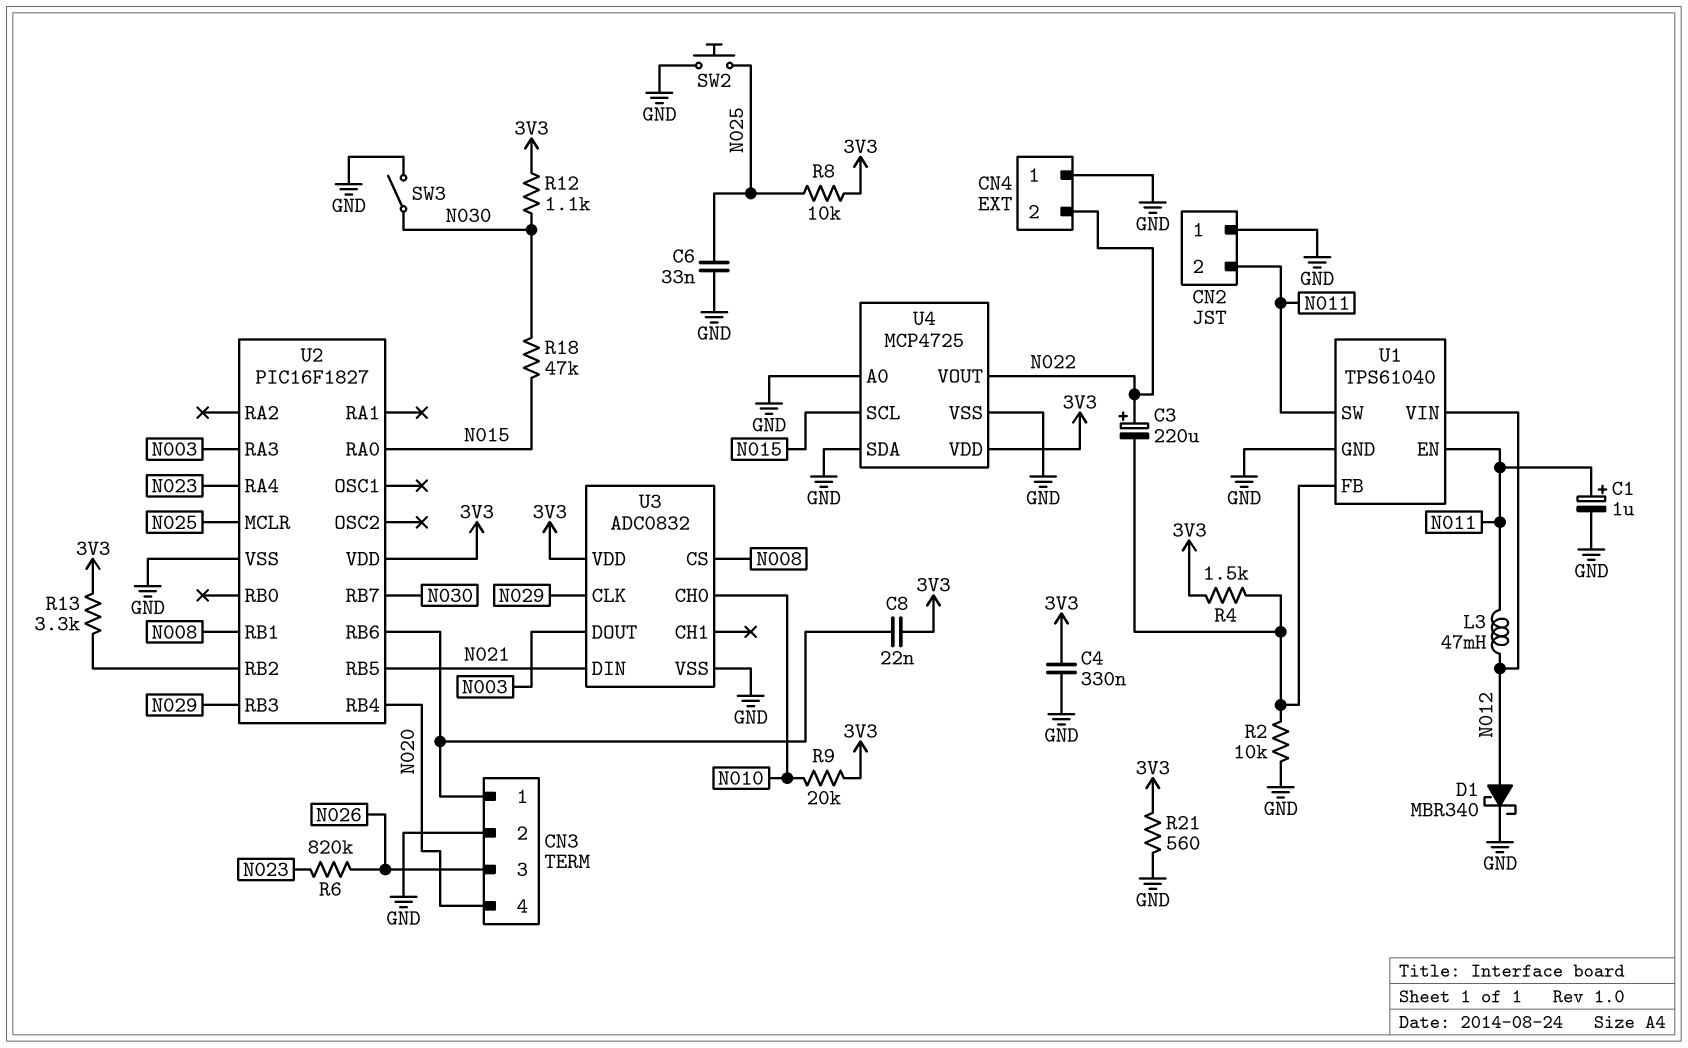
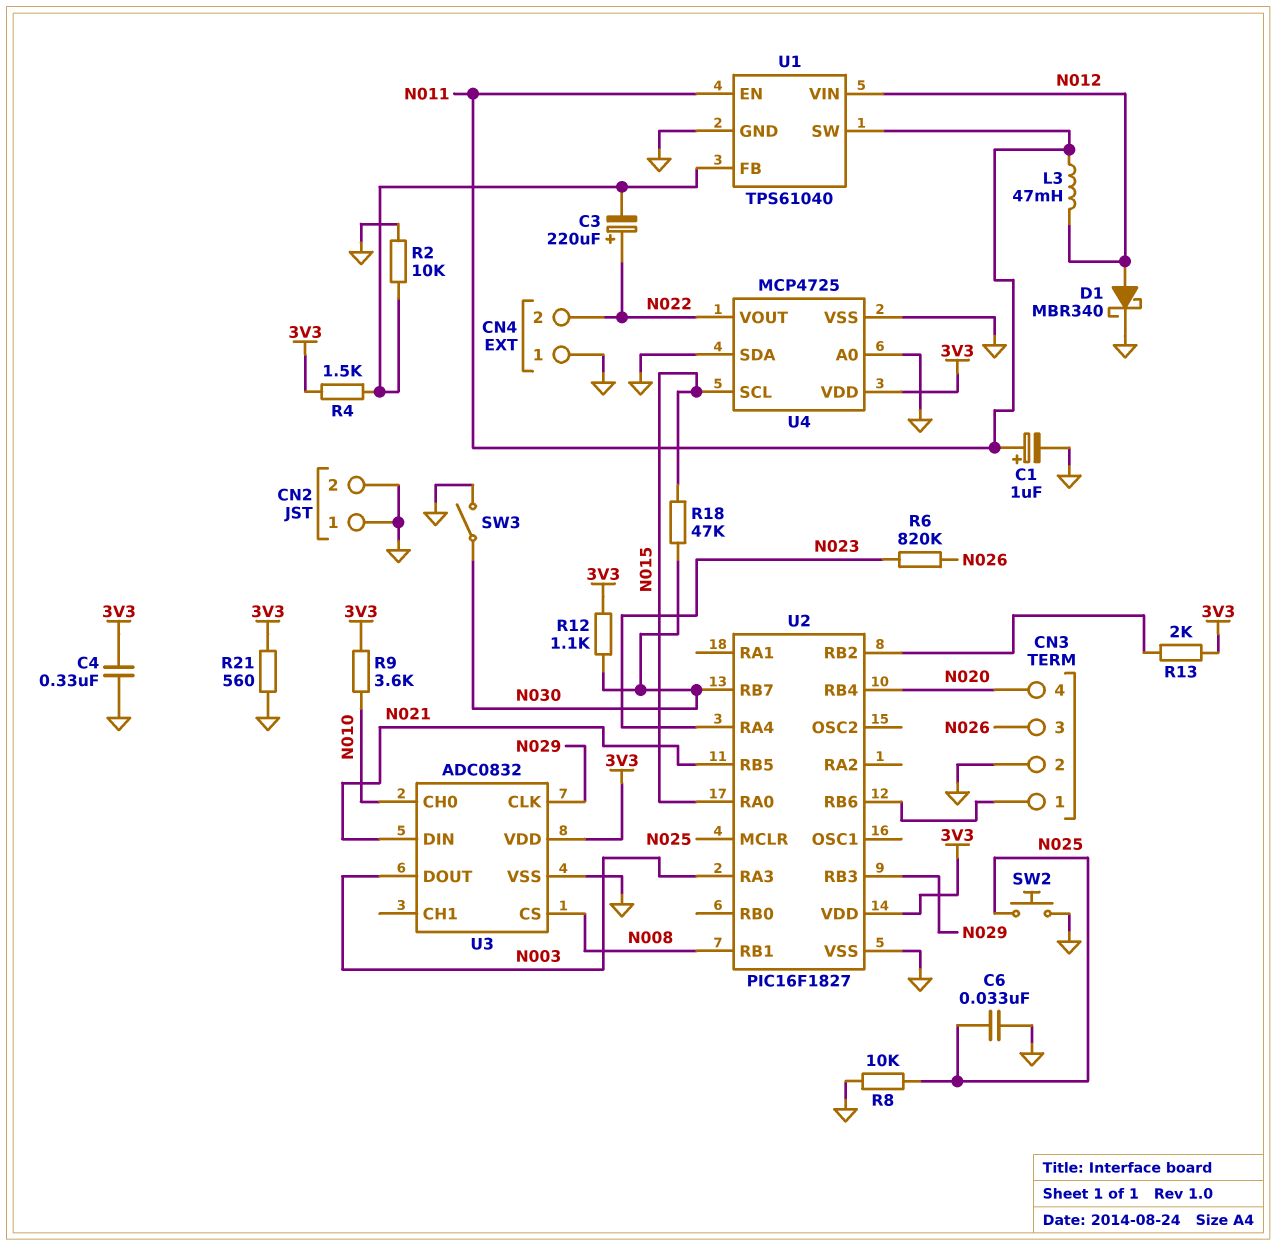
C8: 22nF (3V3, CN3/1) -> none
CN2 pin 2: N011 -> GND
R8: 10k (3V3, N025) -> 10k (GND, N025)
R9: 20k (3V3, N010) -> 3.6k (3V3, N010)
R13: 3.3k (3V3, U2/RB2) -> 2k (3V3, U2/RB2)

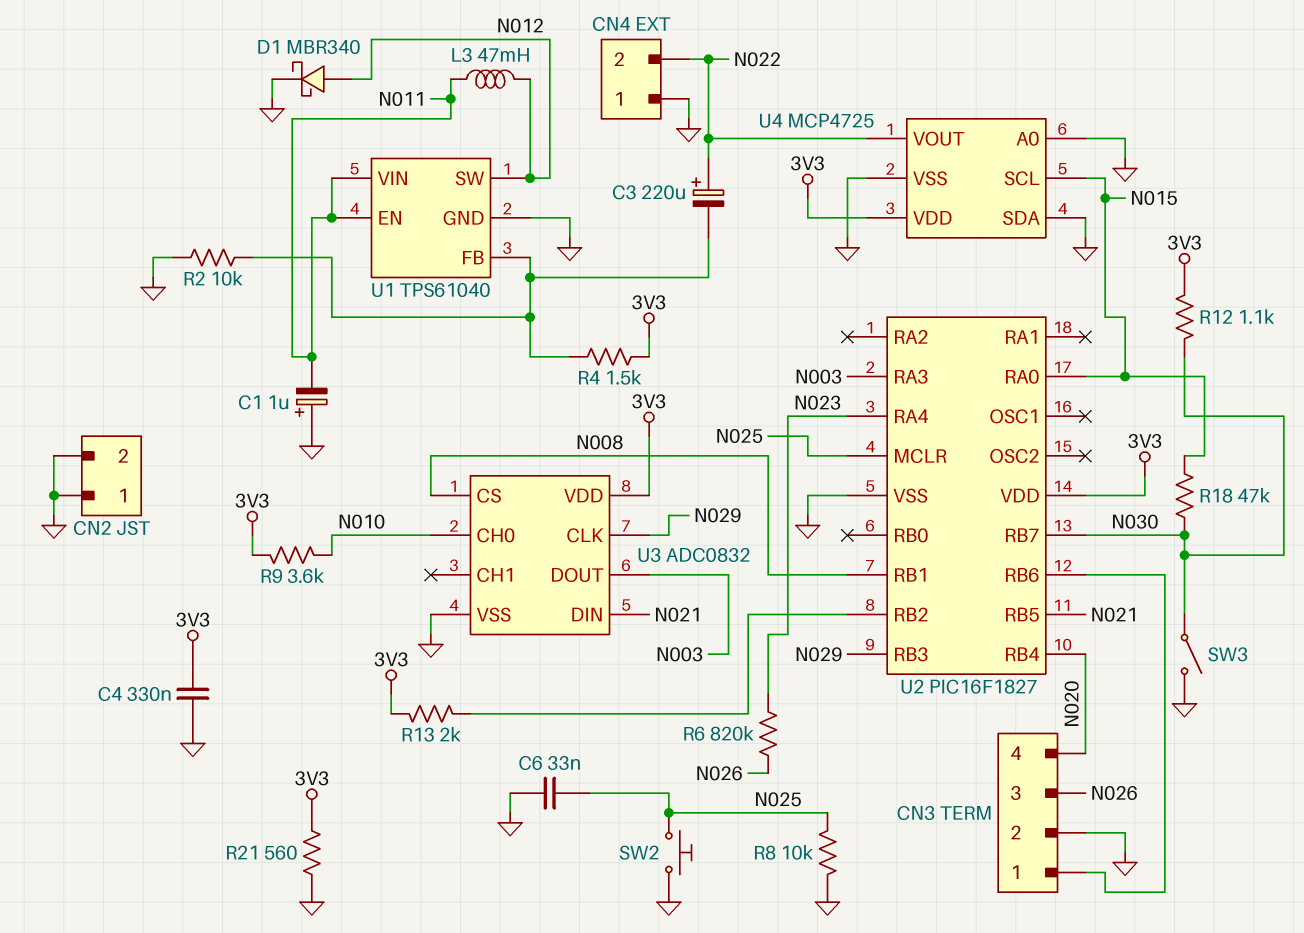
C1: 1uF (plus N011, minus GND) -> 1uF (plus GND, minus N011)
U1 pin SW: N011 -> N012
U1 pin VIN: N012 -> N011

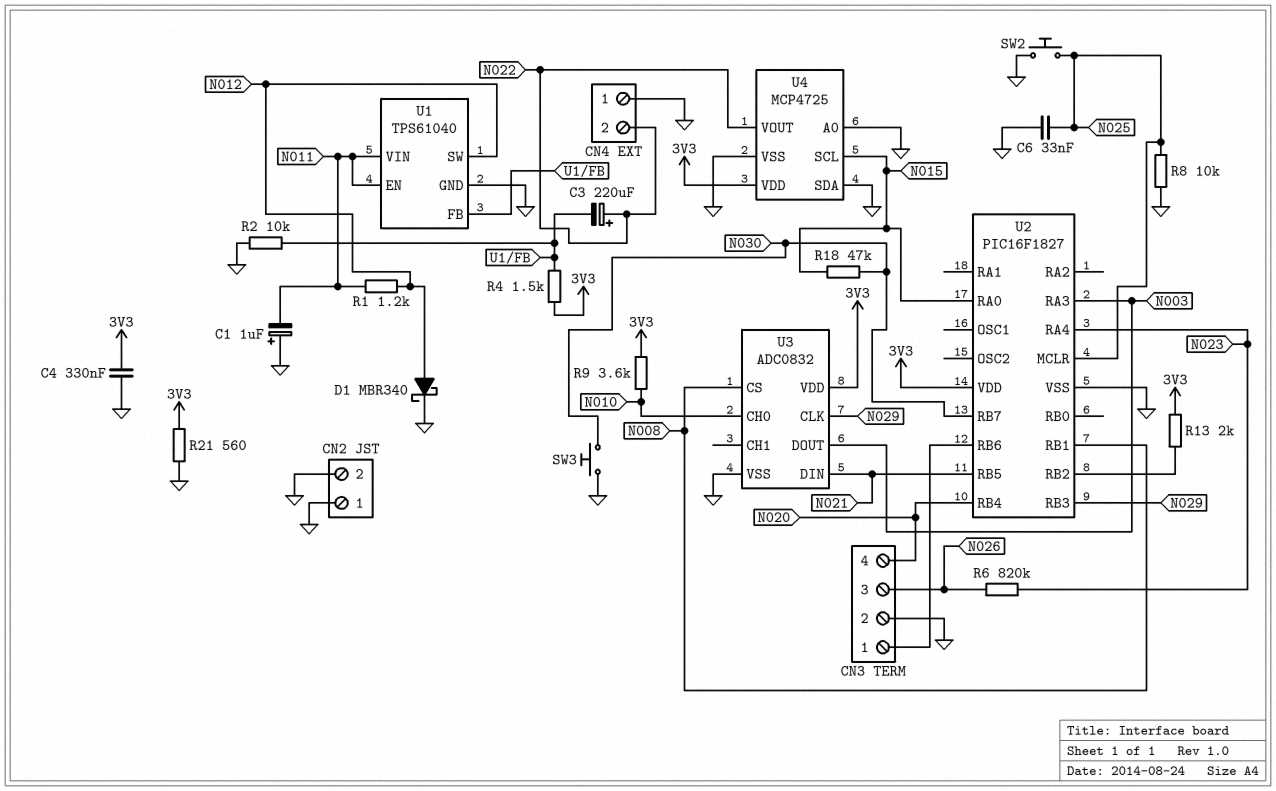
L3: 47mH (N011, N012) -> none
R1: none -> 1.2k (N011, N012)
R12: 1.1k (3V3, N030) -> none
SW3: switch (GND, N030) -> button (GND, N030)

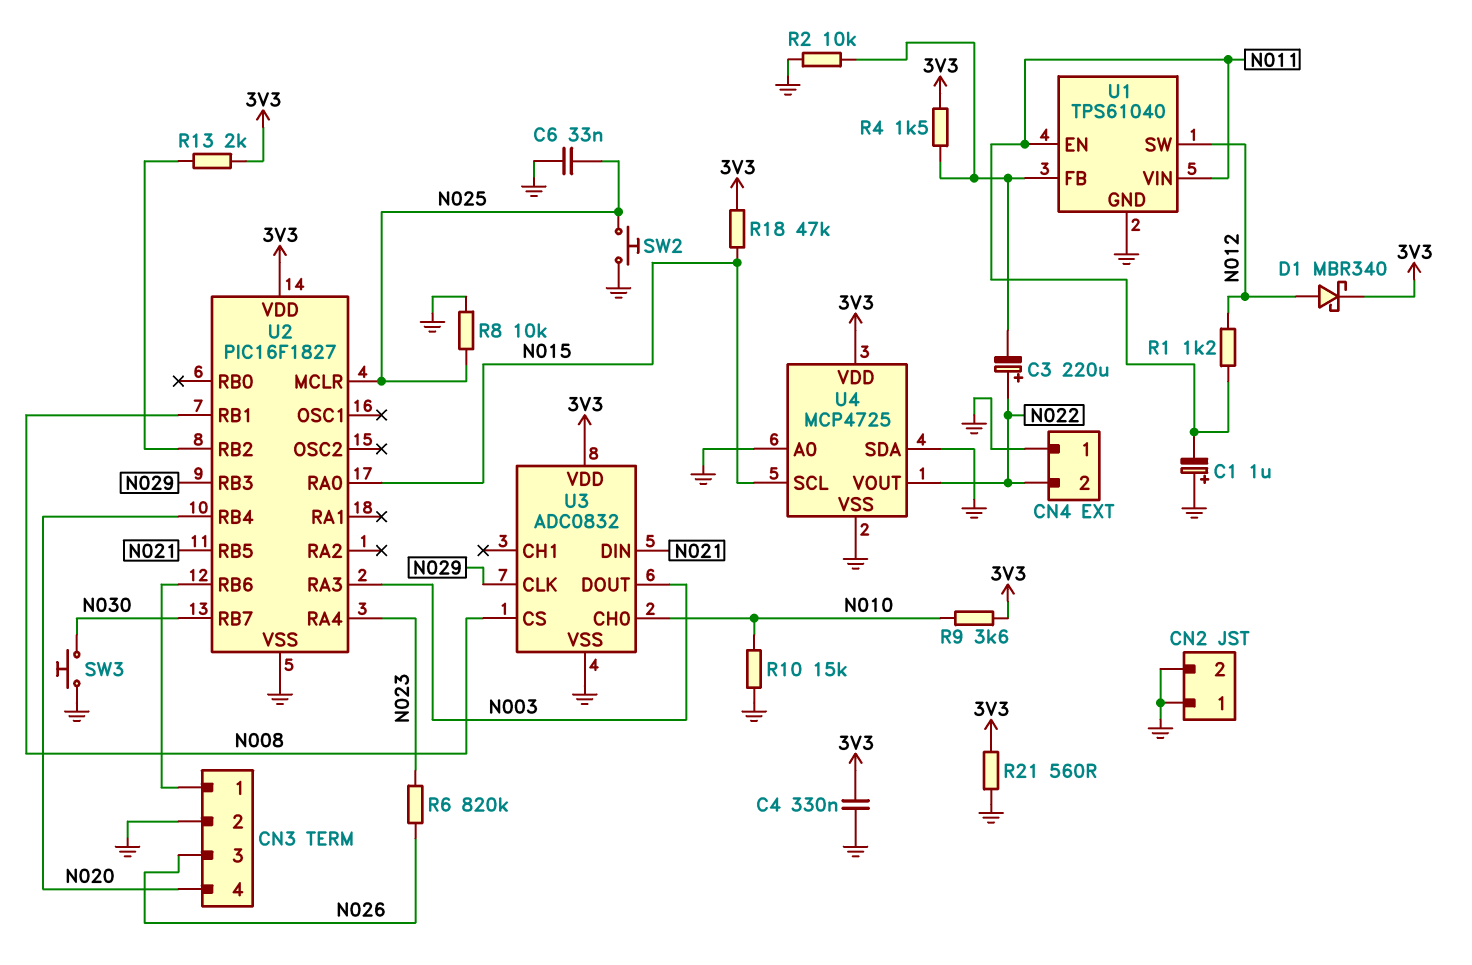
D1: schottky MBR340 (A N012, K GND) -> schottky MBR340 (A N012, K 3V3)
R10: none -> 15k (GND, N010)
R18: 47k (N015, N030) -> 47k (3V3, N015)

